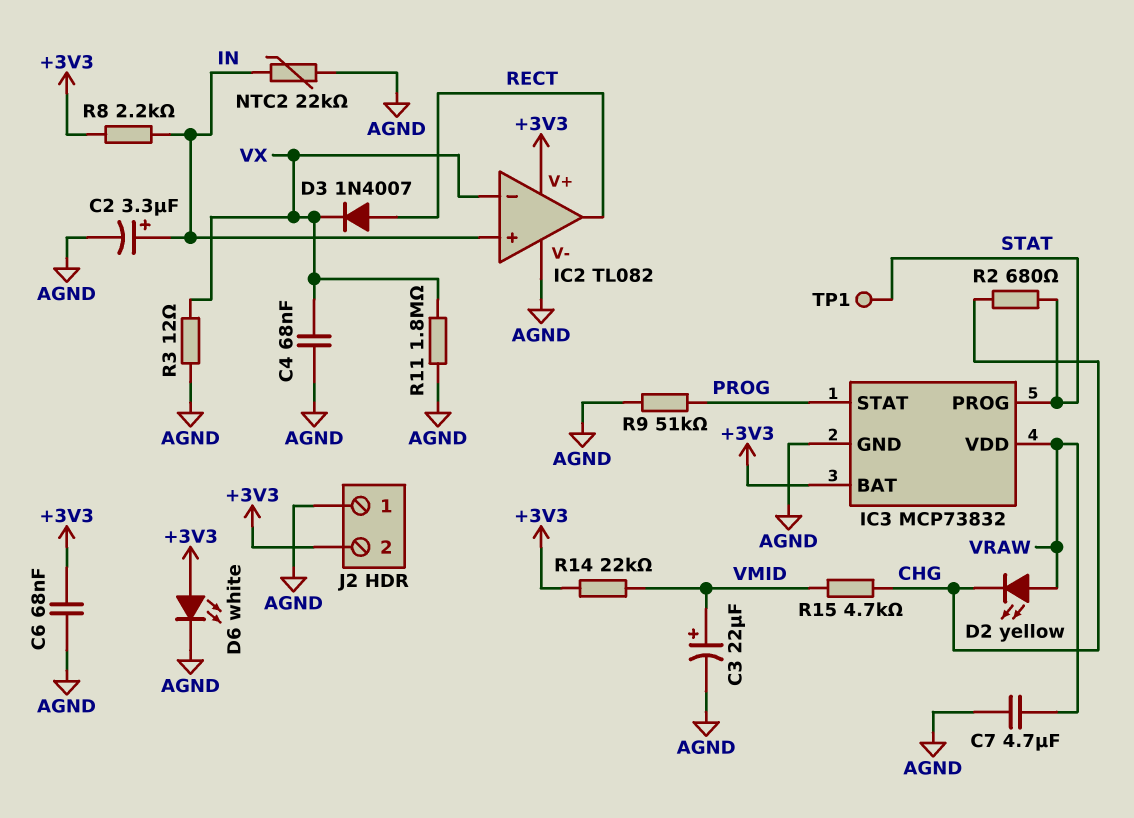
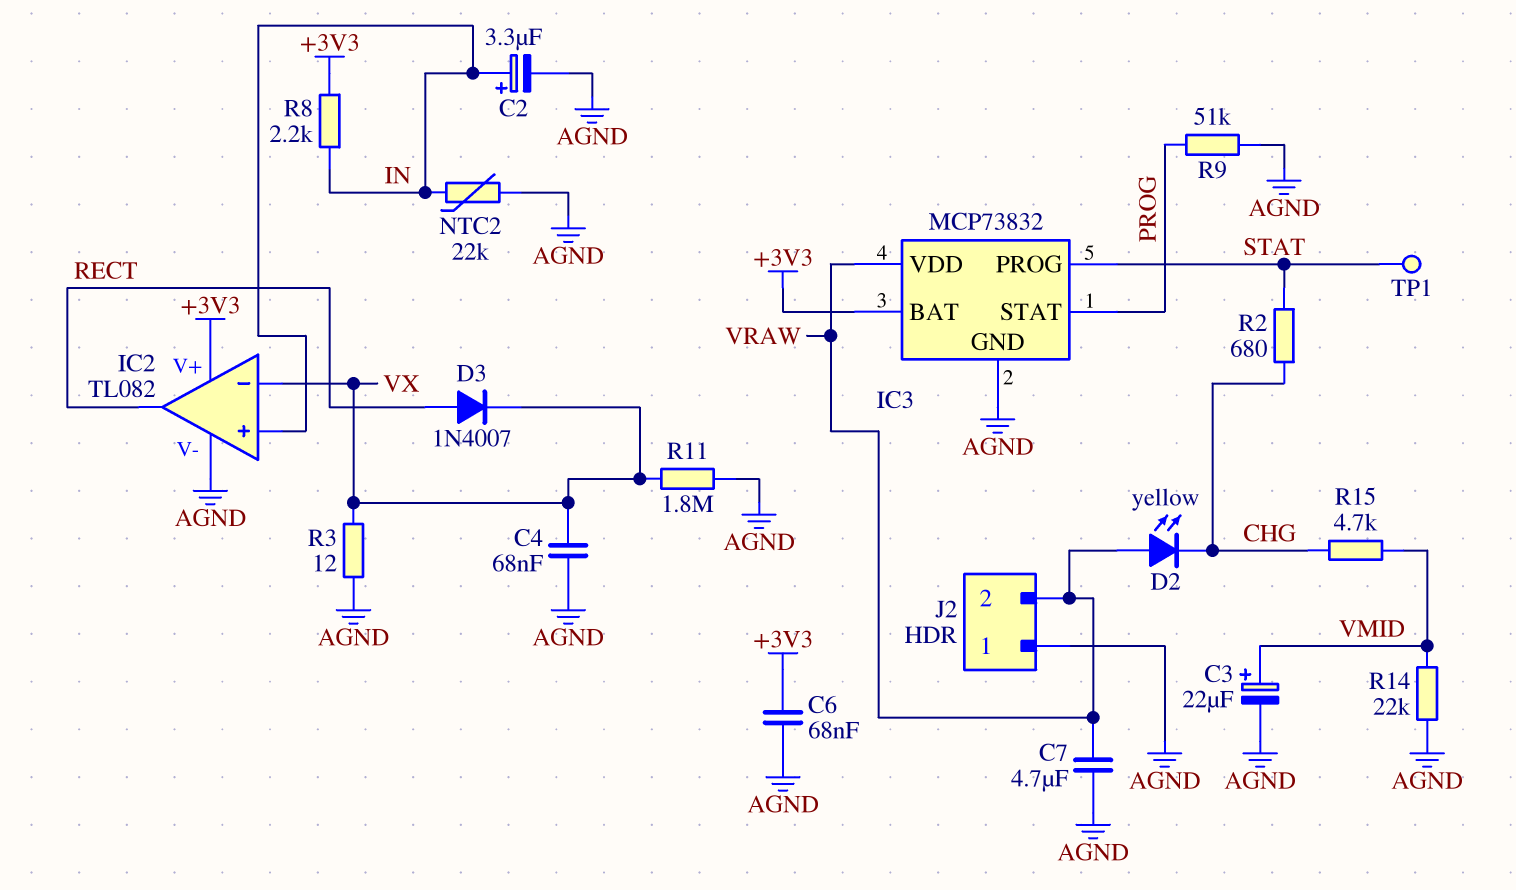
D6: LED white (A +3V3, K AGND) -> none
J2 pin 2: +3V3 -> VRAW
R14: 22k (+3V3, VMID) -> 22k (AGND, VMID)

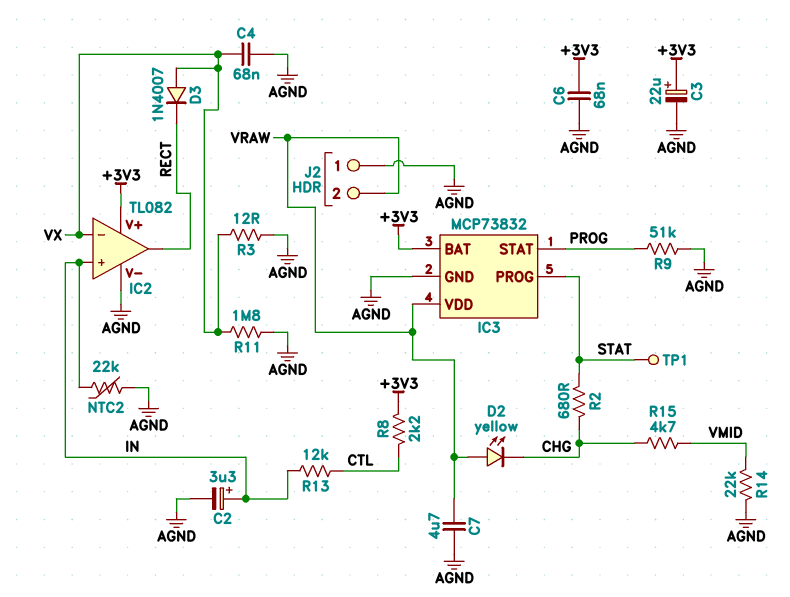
C3: 22uF (plus VMID, minus AGND) -> 22uF (plus +3V3, minus AGND)
D3: diode 1N4007 (A RECT, K VX) -> diode 1N4007 (A VX, K RECT)
R8: 2.2k (+3V3, IN) -> 2.2k (+3V3, CTL)
R13: none -> 12k (CTL, IN)

